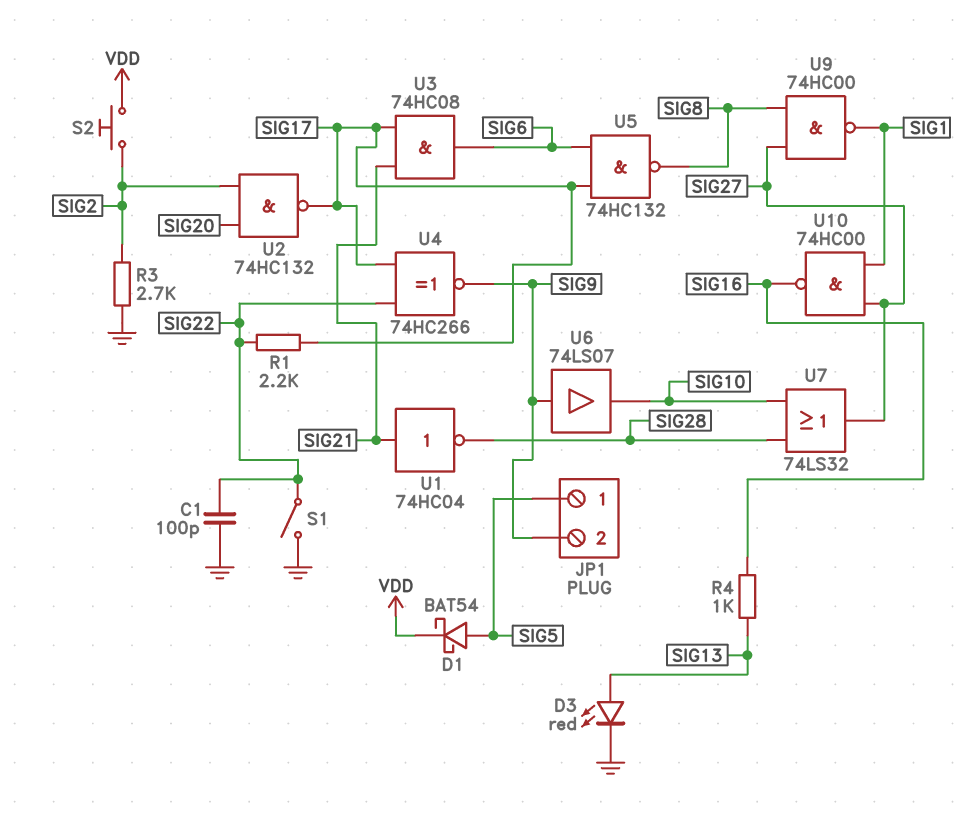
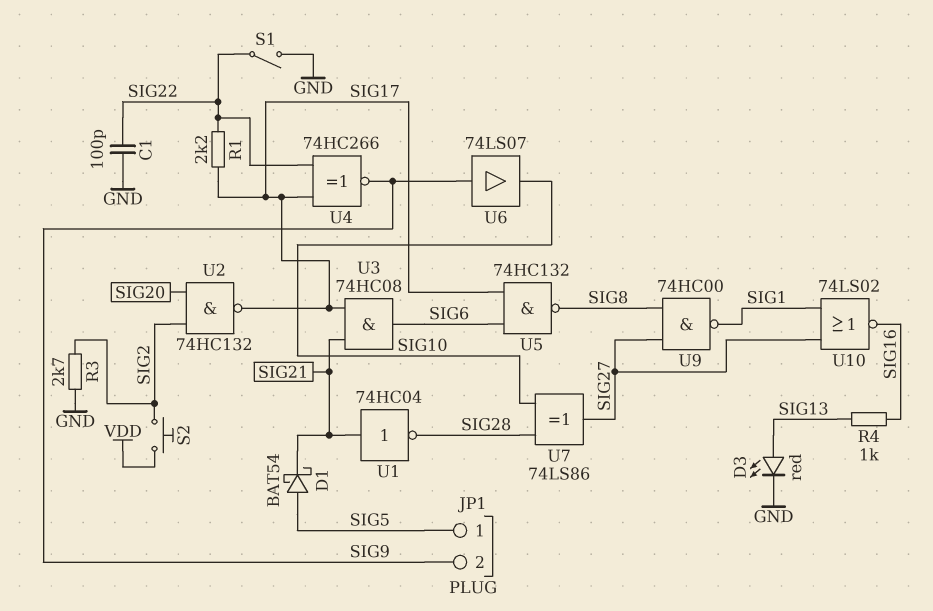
D1: schottky BAT54 (A SIG5, K VDD) -> schottky BAT54 (A SIG5, K SIG21)
U7: OR 74LS32 (in SIG10, in SIG28, out SIG27) -> XOR 74LS86 (in SIG10, in SIG28, out SIG27)
U10: NAND 74HC00 (in SIG1, in SIG27, out SIG16) -> NOR 74LS02 (in SIG1, in SIG27, out SIG16)

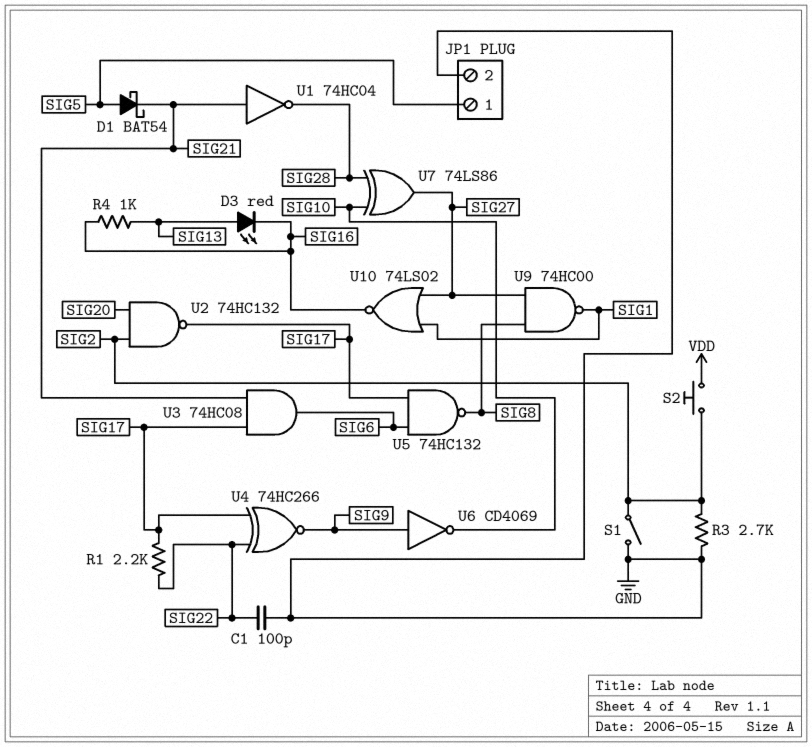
D3: LED red (A SIG13, K GND) -> LED red (A SIG13, K SIG16)
JP1 pin 2: SIG9 -> GND
S1: switch (GND, SIG22) -> switch (GND, SIG2)
U6: buffer 74LS07 (in SIG9, out SIG10) -> NOT CD4069 (in SIG9, out SIG10)

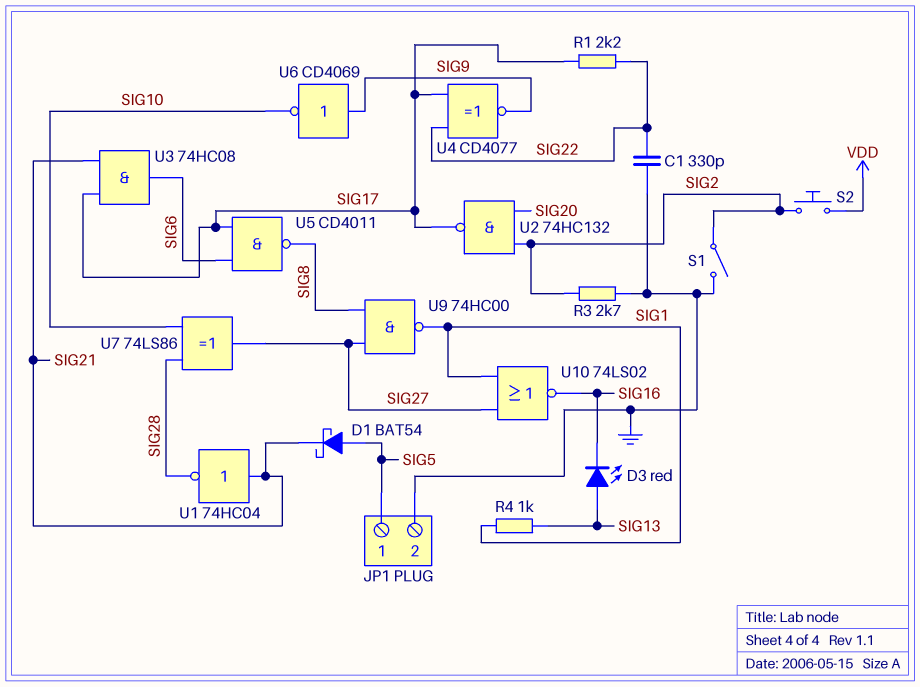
C1: 100pF (GND, SIG22) -> 330pF (GND, SIG22)
R4: 1k (SIG13, SIG16) -> 1k (SIG1, SIG13)
U4: XNOR 74HC266 (in SIG17, in SIG22, out SIG9) -> XNOR CD4077 (in SIG17, in SIG22, out SIG9)
U5: NAND 74HC132 (in SIG6, in SIG17, out SIG8) -> NAND CD4011 (in SIG6, in SIG17, out SIG8)

